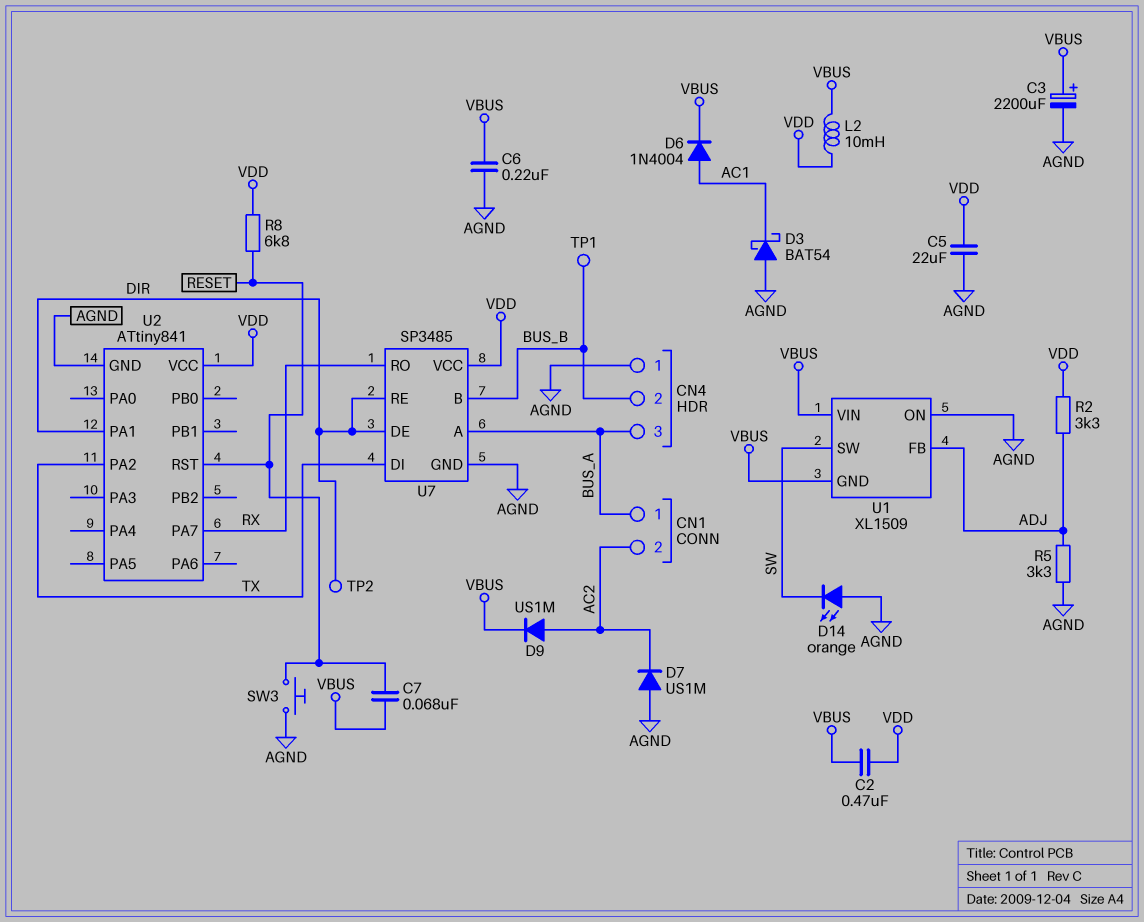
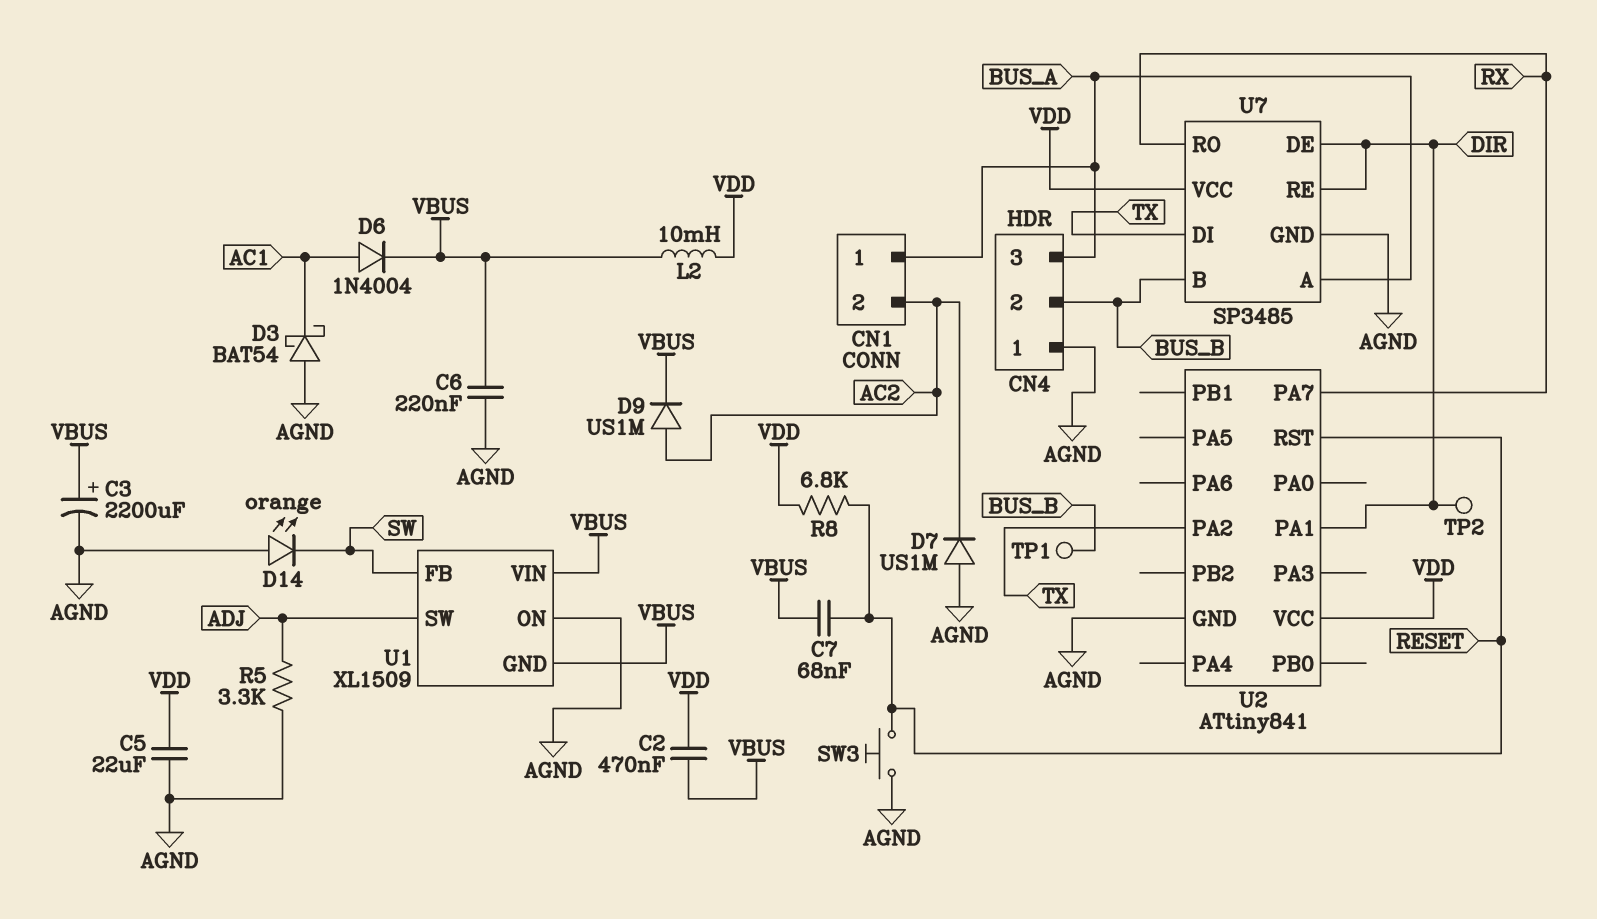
R2: 3.3k (ADJ, VDD) -> none
U1 pin FB: ADJ -> SW
U1 pin SW: SW -> ADJ

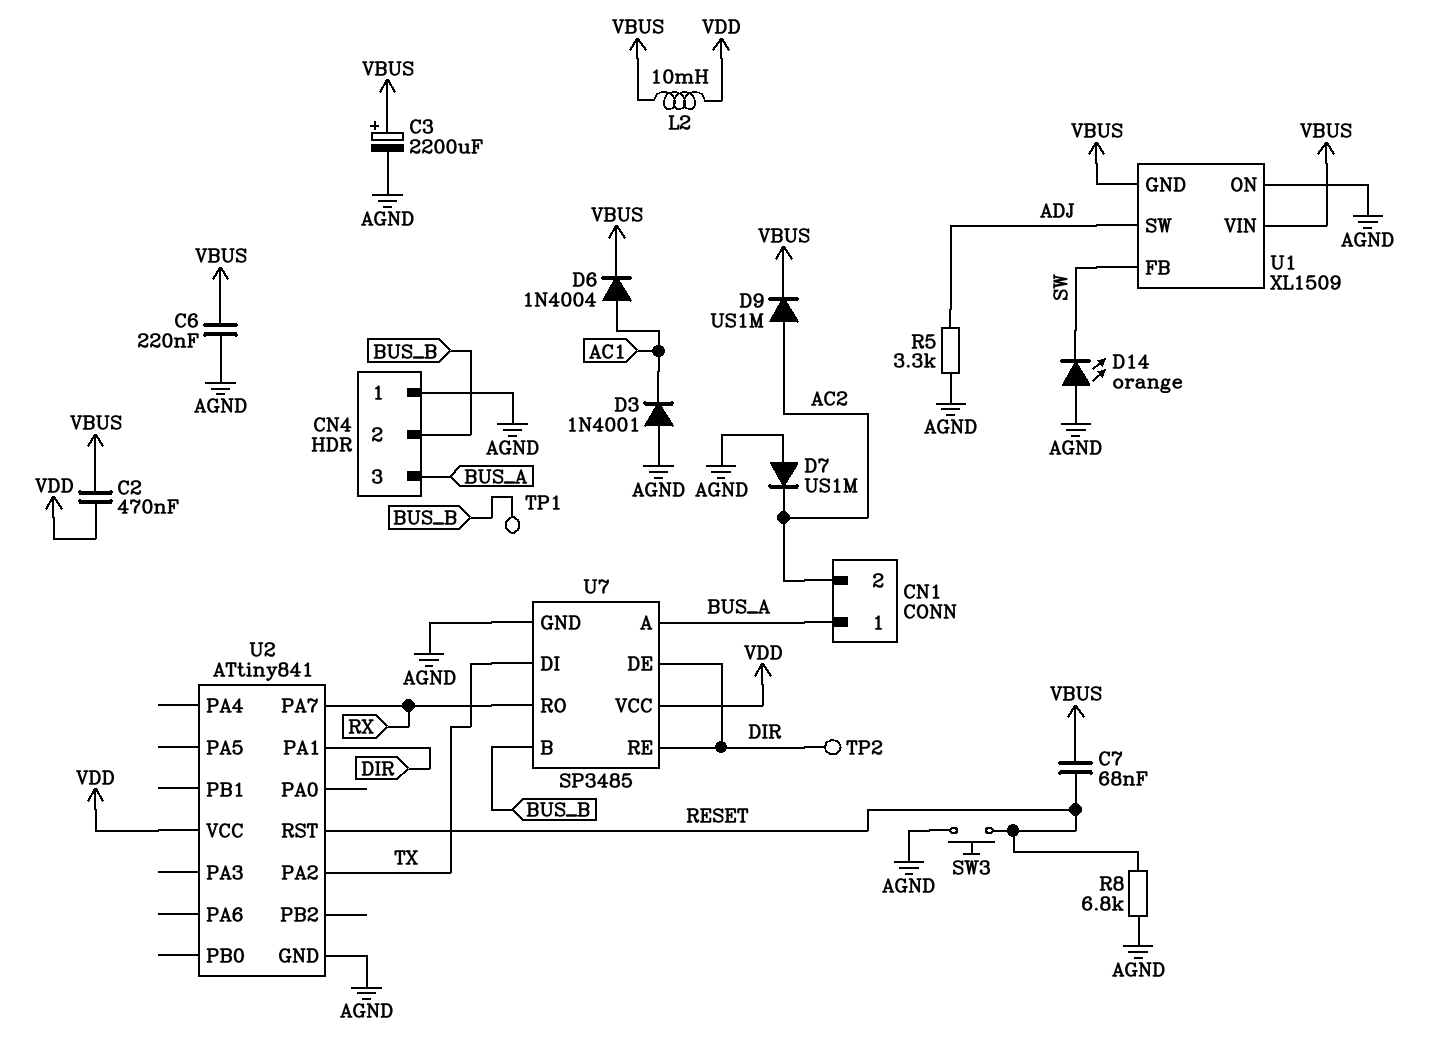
C5: 22uF (AGND, VDD) -> none
D3: schottky BAT54 (A AGND, K AC1) -> diode 1N4001 (A AGND, K AC1)
R8: 6.8k (RESET, VDD) -> 6.8k (AGND, RESET)

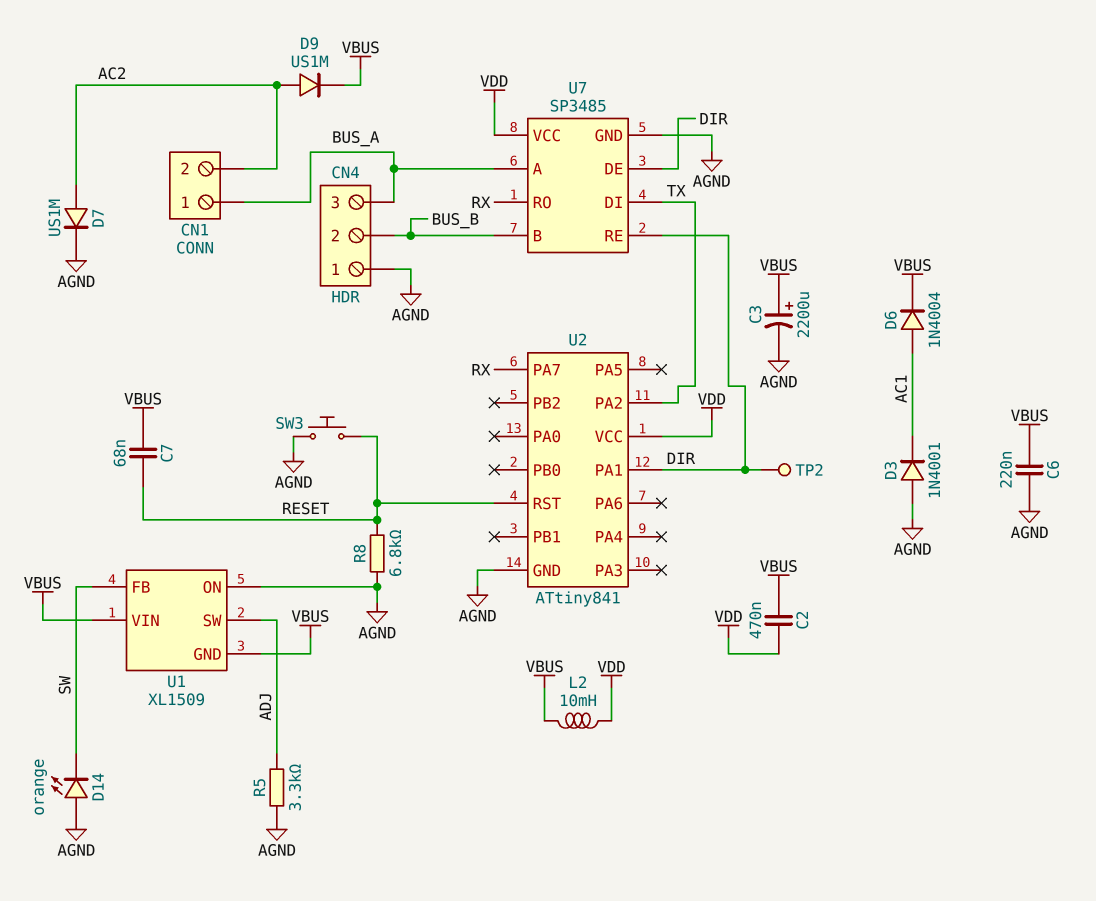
D7: diode US1M (A AGND, K AC2) -> diode US1M (A AC2, K AGND)
TP1: test point (BUS_B) -> none

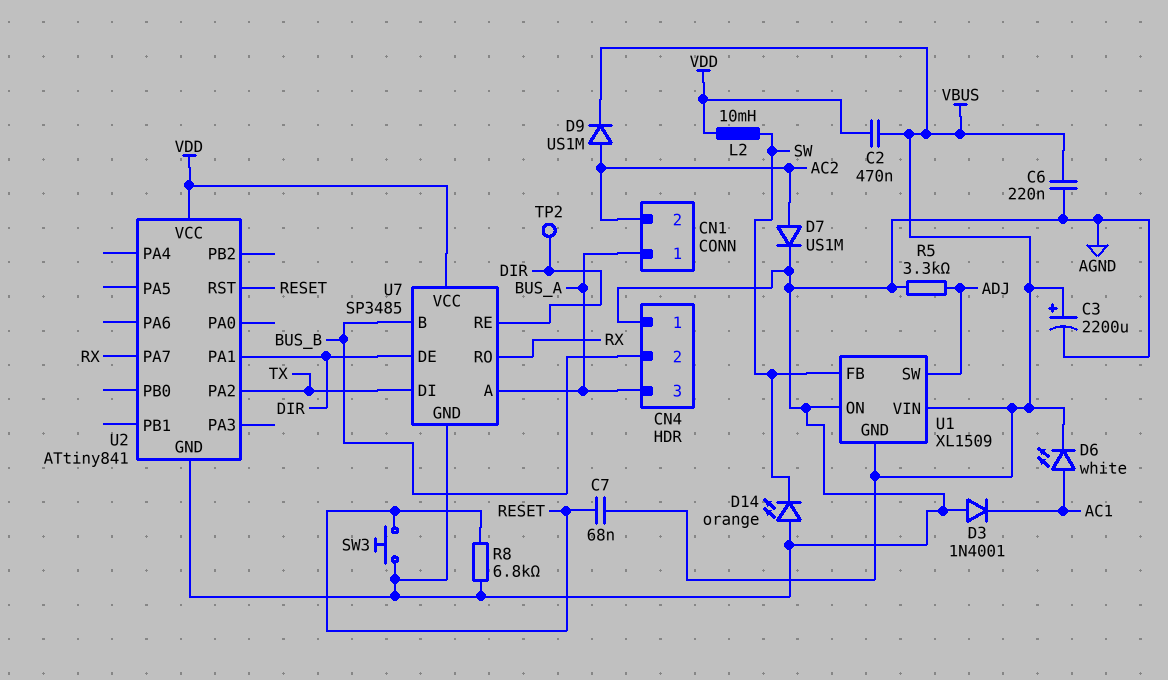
D6: diode 1N4004 (A AC1, K VBUS) -> LED white (A AC1, K VBUS)
L2: 10mH (VBUS, VDD) -> 10mH (SW, VDD)

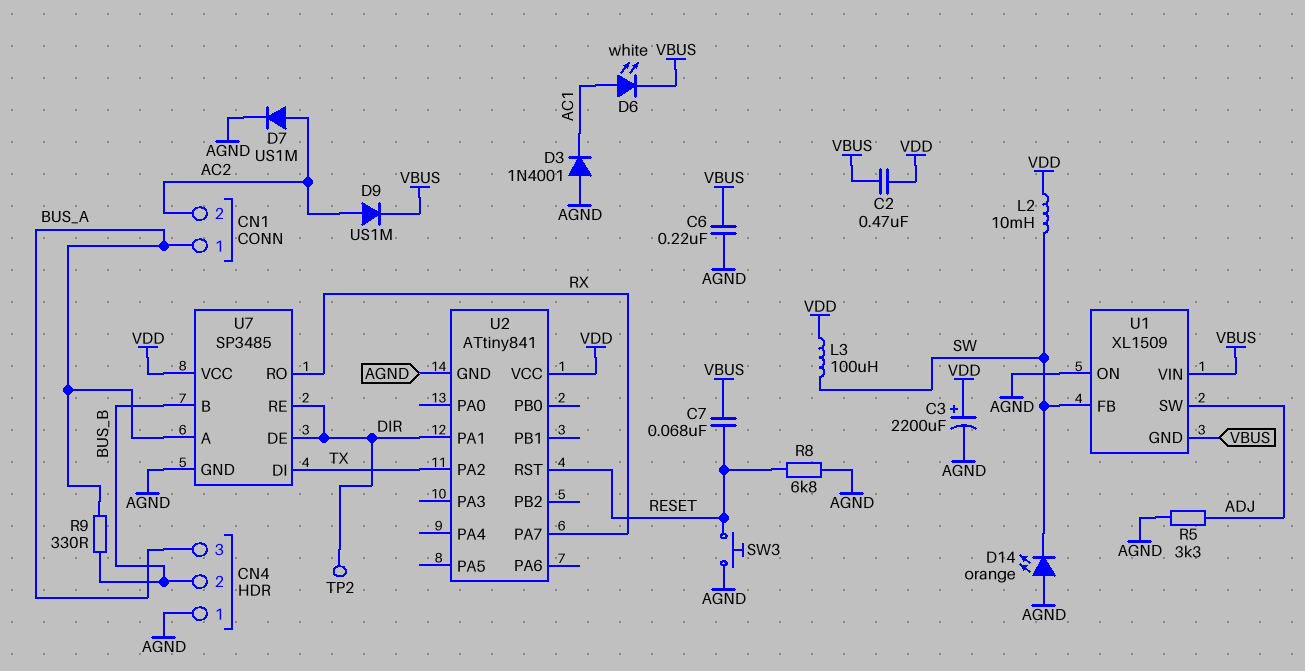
C3: 2200uF (plus VBUS, minus AGND) -> 2200uF (plus VDD, minus AGND)
L3: none -> 100uH (SW, VDD)
R9: none -> 330 (BUS_A, BUS_B)

